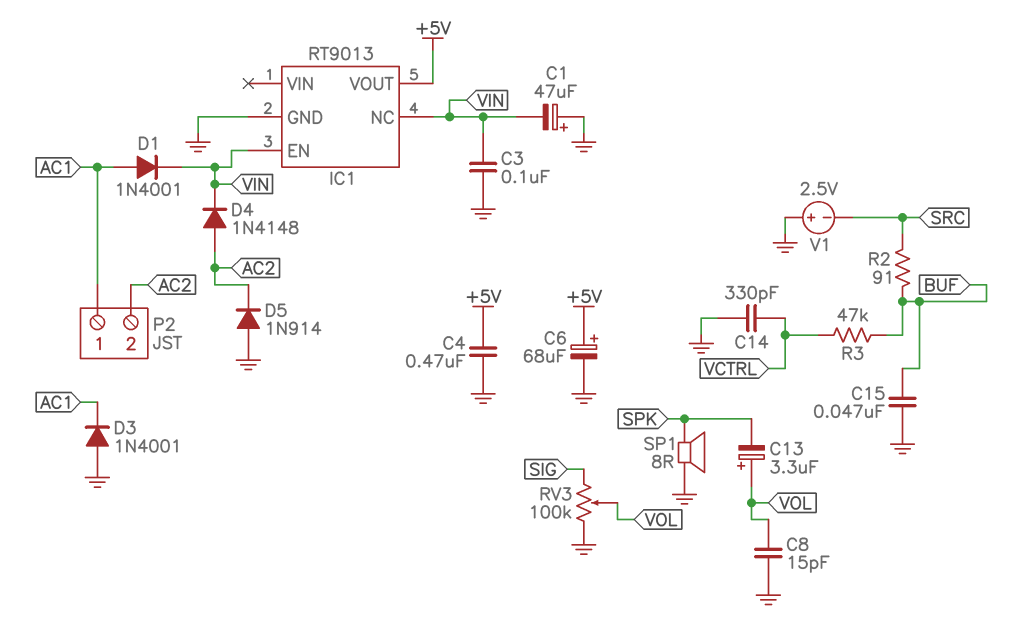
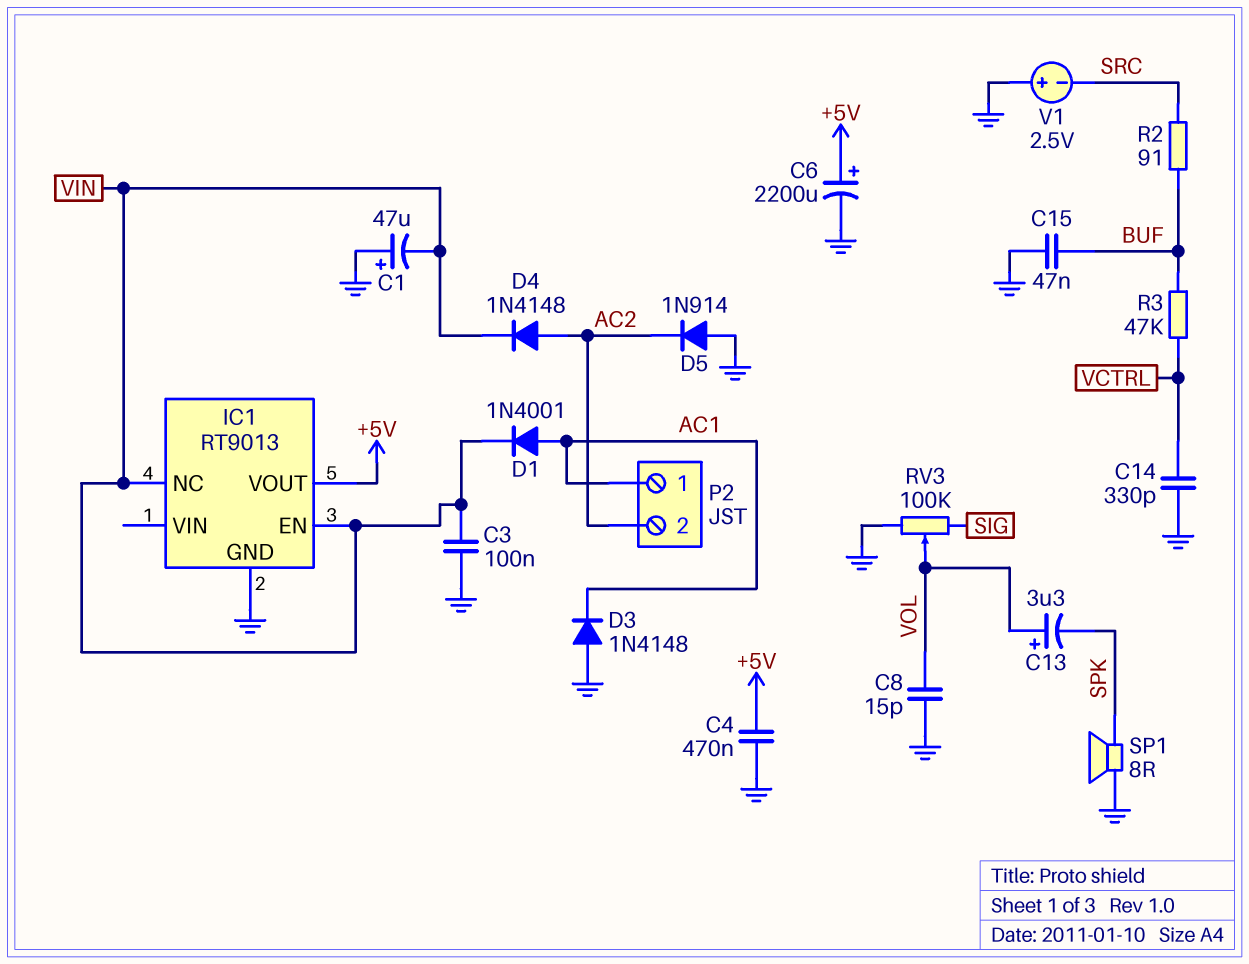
C6: 68uF (plus +5V, minus GND) -> 2200uF (plus +5V, minus GND)
D3: diode 1N4001 (A GND, K AC1) -> diode 1N4148 (A GND, K AC1)

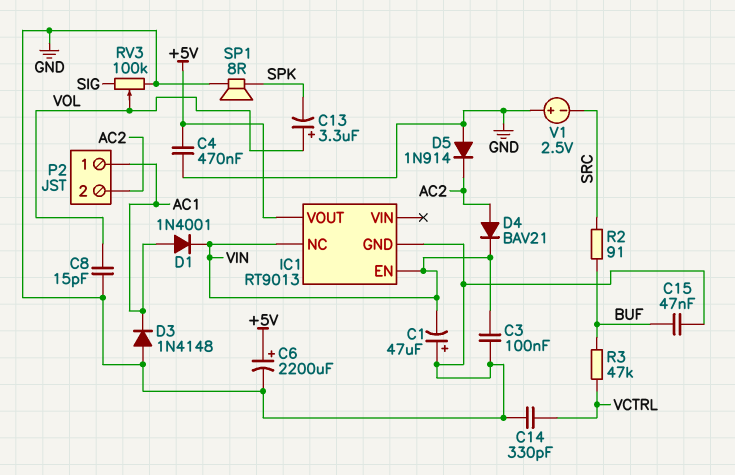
D4: diode 1N4148 (A AC2, K VIN) -> diode BAV21 (A AC2, K VIN)

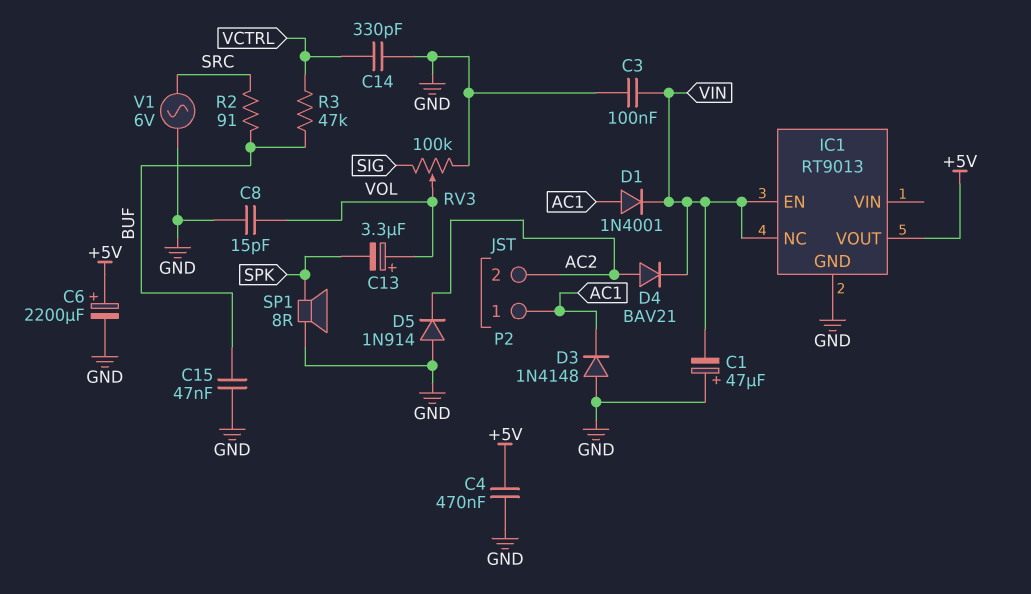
V1: 2.5V (plus GND, minus SRC) -> AC 6V (GND, SRC)

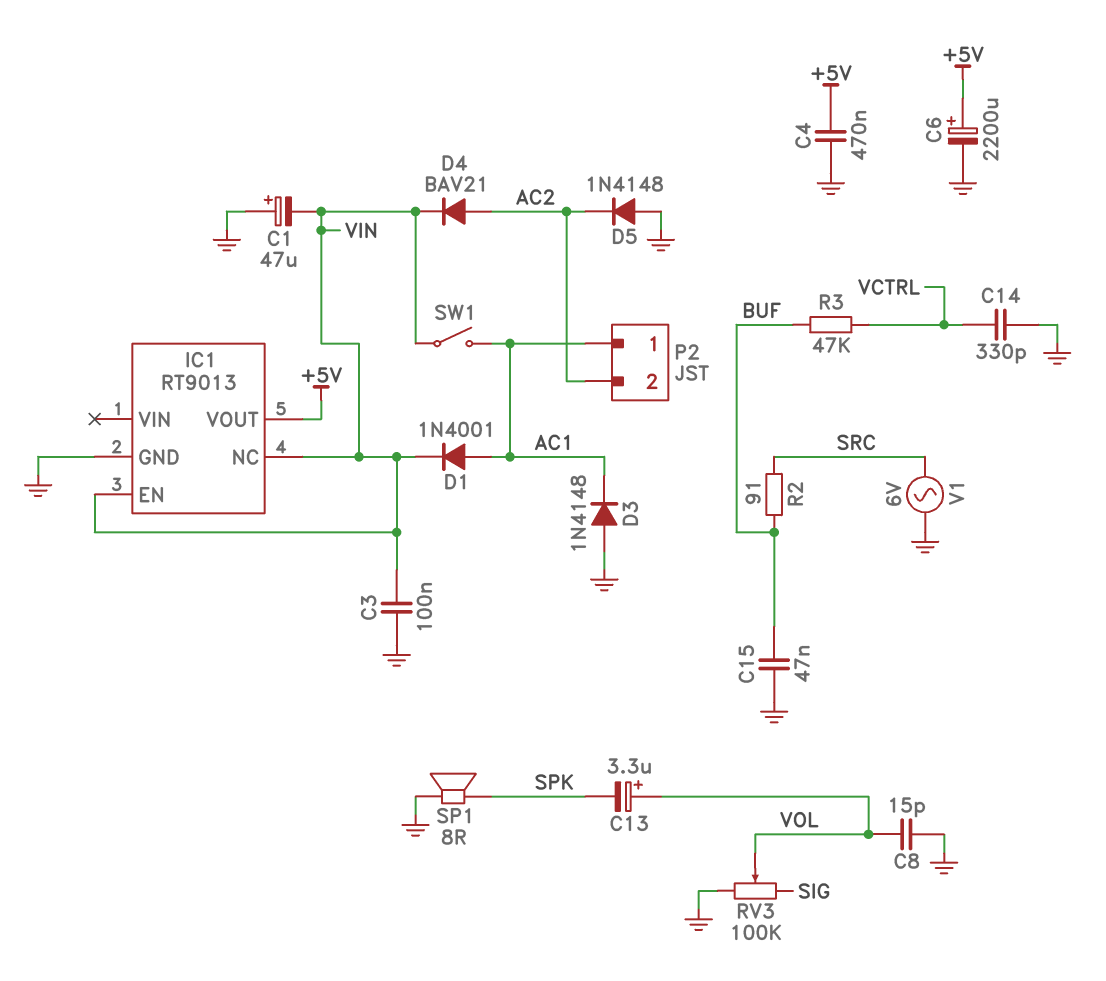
D5: diode 1N914 (A GND, K AC2) -> diode 1N4148 (A GND, K AC2)
SW1: none -> switch (AC1, VIN)

